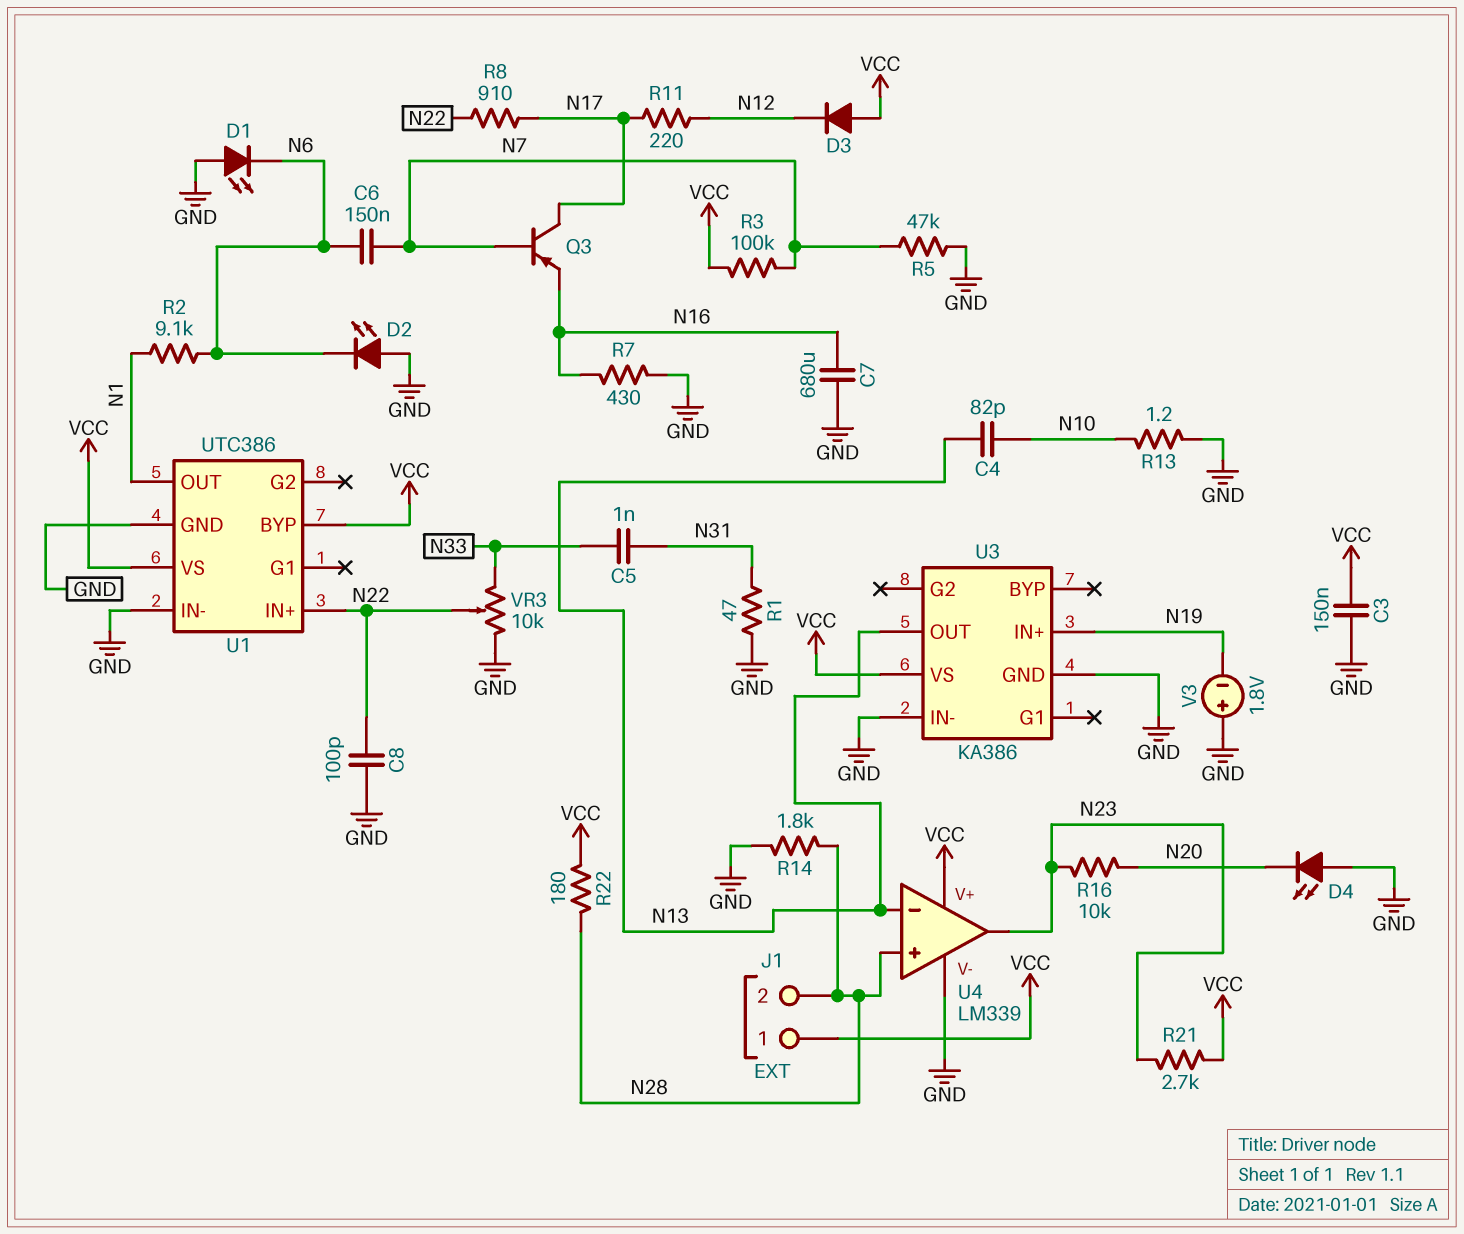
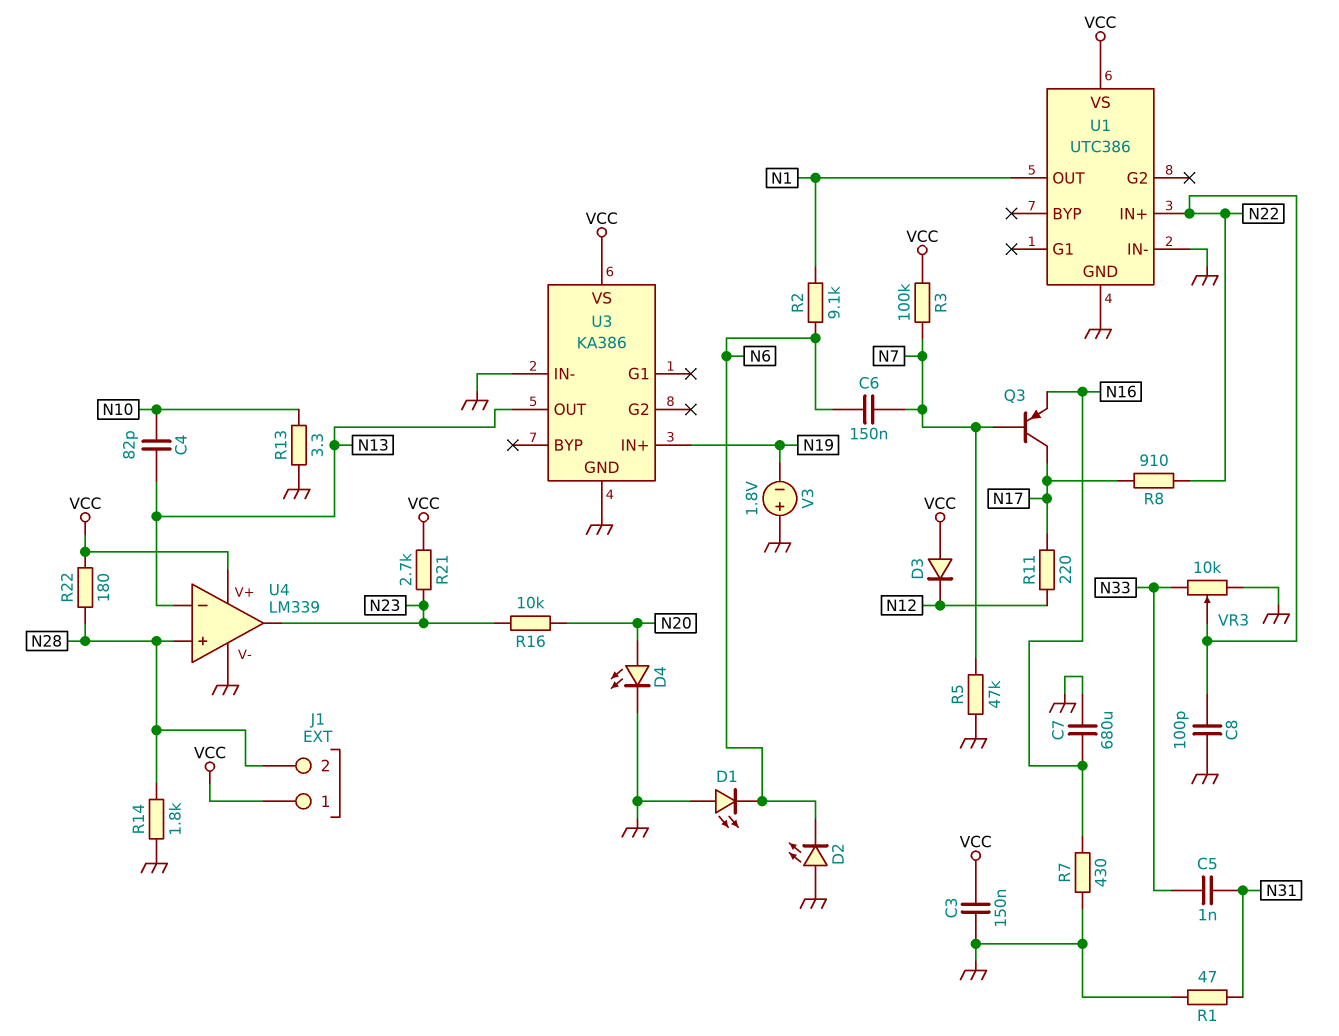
D4: LED (A GND, K N20) -> LED (A N20, K GND)
R13: 1.2 (GND, N10) -> 3.3 (GND, N10)
U1 pin BYP: VCC -> none

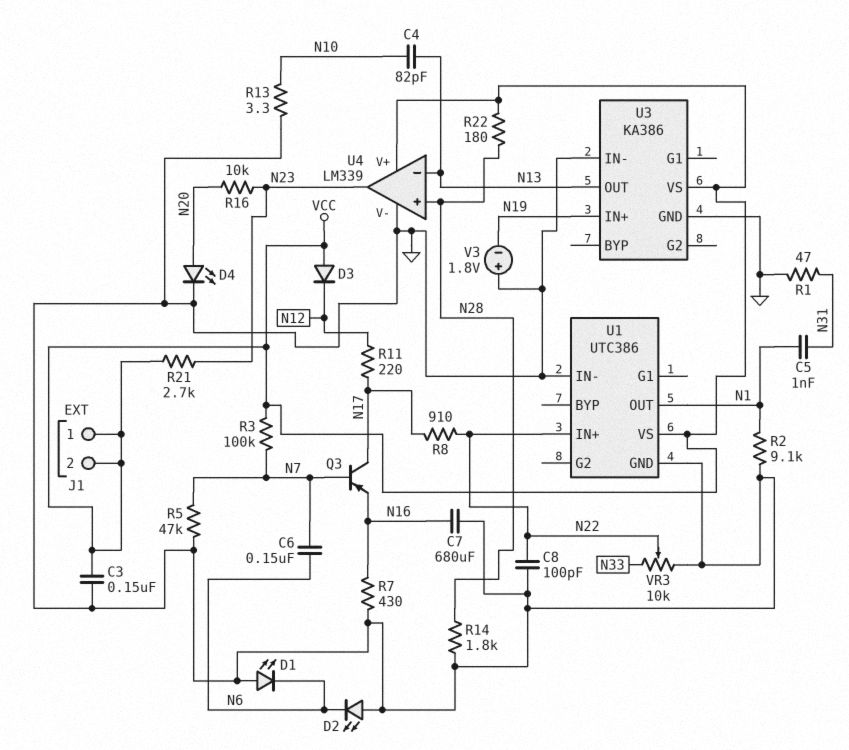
C5: 1nF (N31, N33) -> 1nF (N1, N31)
J1 pin 2: N28 -> VCC
R2: 9.1k (N1, N6) -> 9.1k (GND, N1)

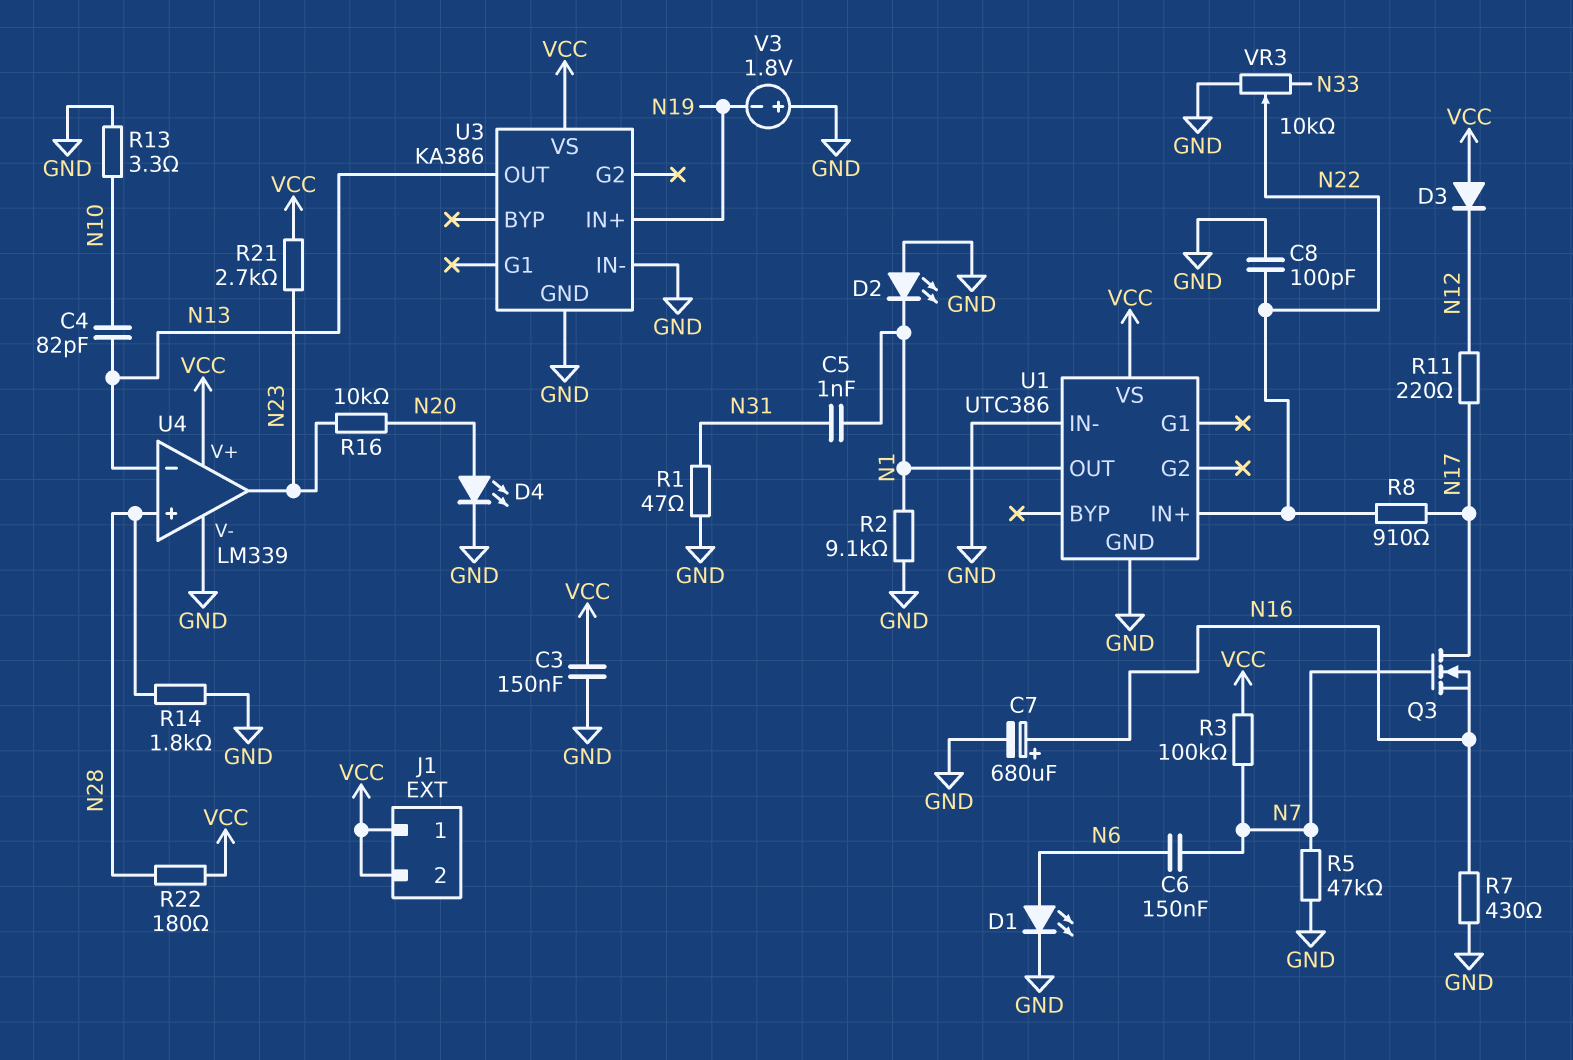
C7: 680uF (GND, N16) -> 680uF (plus N16, minus GND)
D1: LED (A GND, K N6) -> LED (A N6, K GND)
D2: LED (A GND, K N6) -> LED (A GND, K N1)
Q3: PNP (B N7, C N17, E N16) -> NMOS (G N7, D N17, S N16)

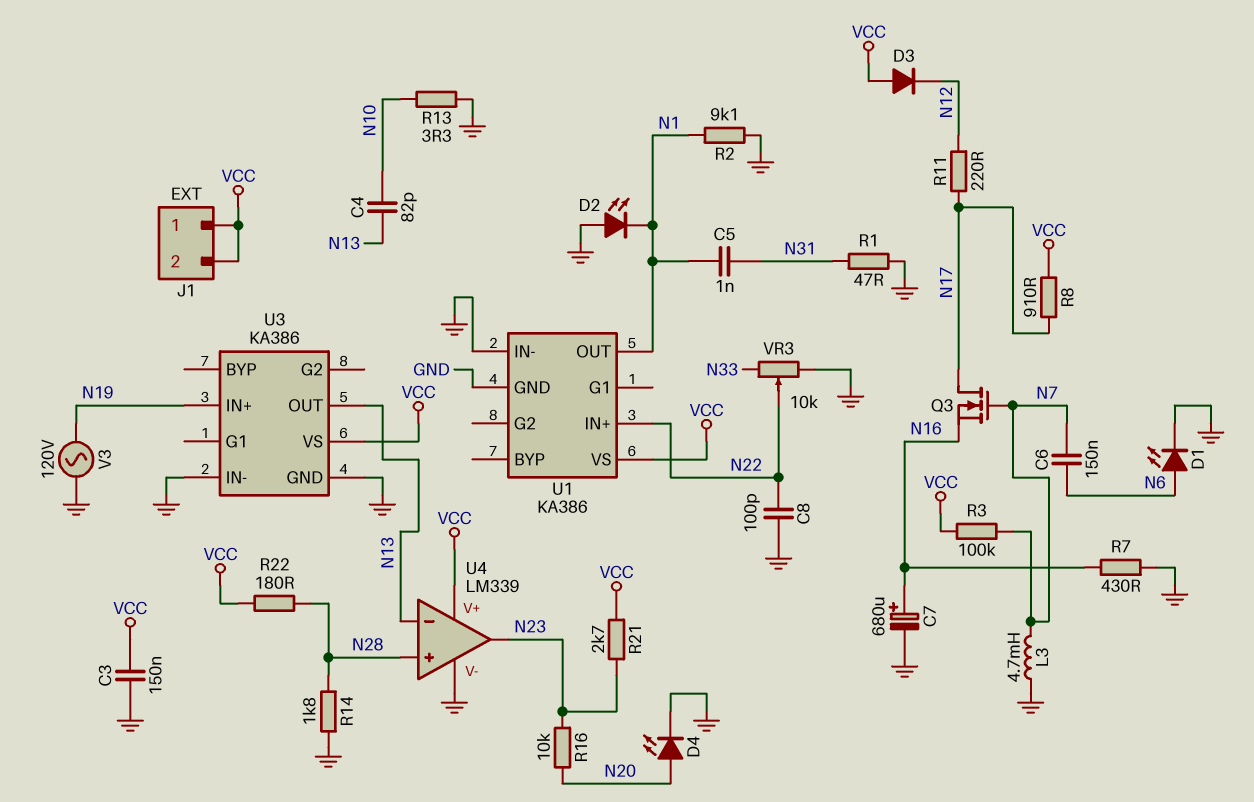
L3: none -> 4.7mH (GND, N7)
R5: 47k (GND, N7) -> none
R8: 910 (N17, N22) -> 910 (N17, VCC)
U1: UTC386 -> KA386
V3: 1.8V (plus GND, minus N19) -> AC 120V (GND, N19)

